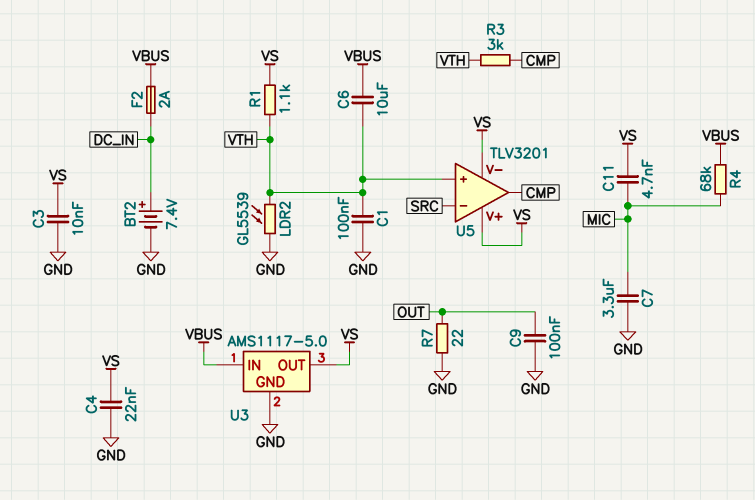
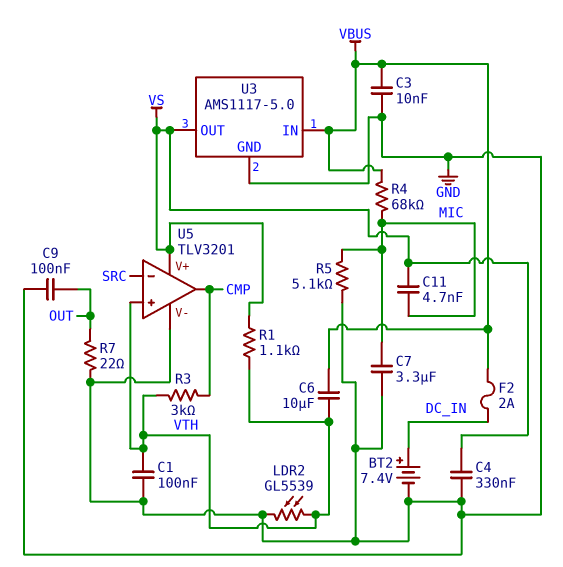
C3: 10nF (GND, VS) -> 10nF (GND, VBUS)
C4: 22nF (GND, VS) -> 330nF (GND, VS)
R5: none -> 5.1k (GND, MIC)
U5 pin V-: VS -> GND

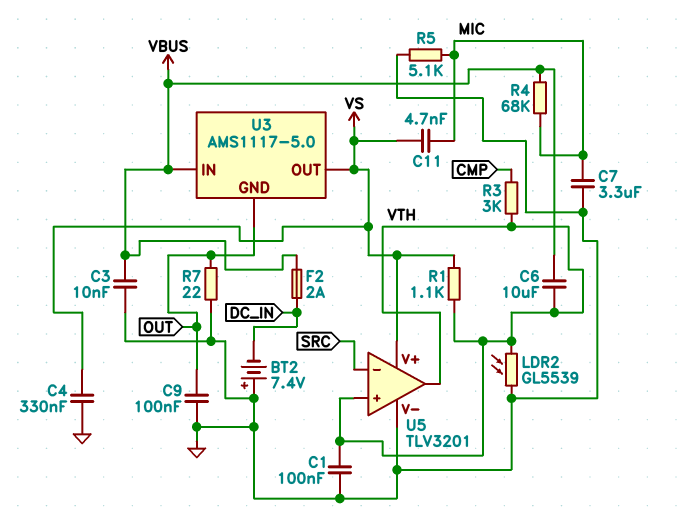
BT2: 7.4V (plus DC_IN, minus GND) -> 7.4V (plus GND, minus DC_IN)
U3 pin GND: GND -> OUT
U5 pin out: CMP -> VTH

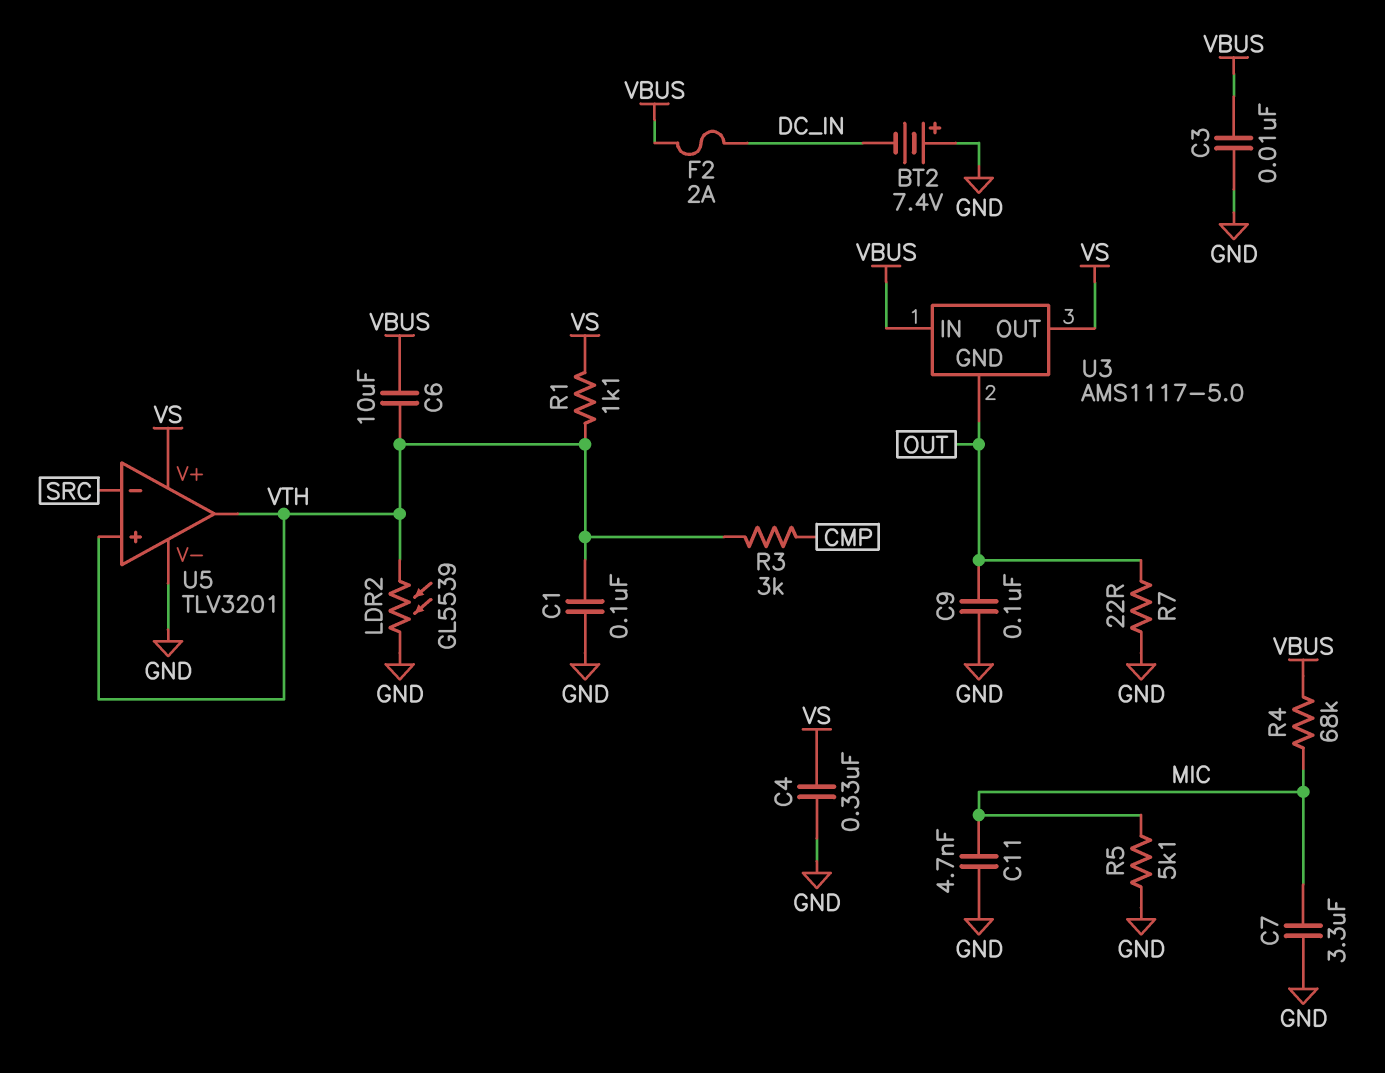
C11: 4.7nF (MIC, VS) -> 4.7nF (GND, MIC)

